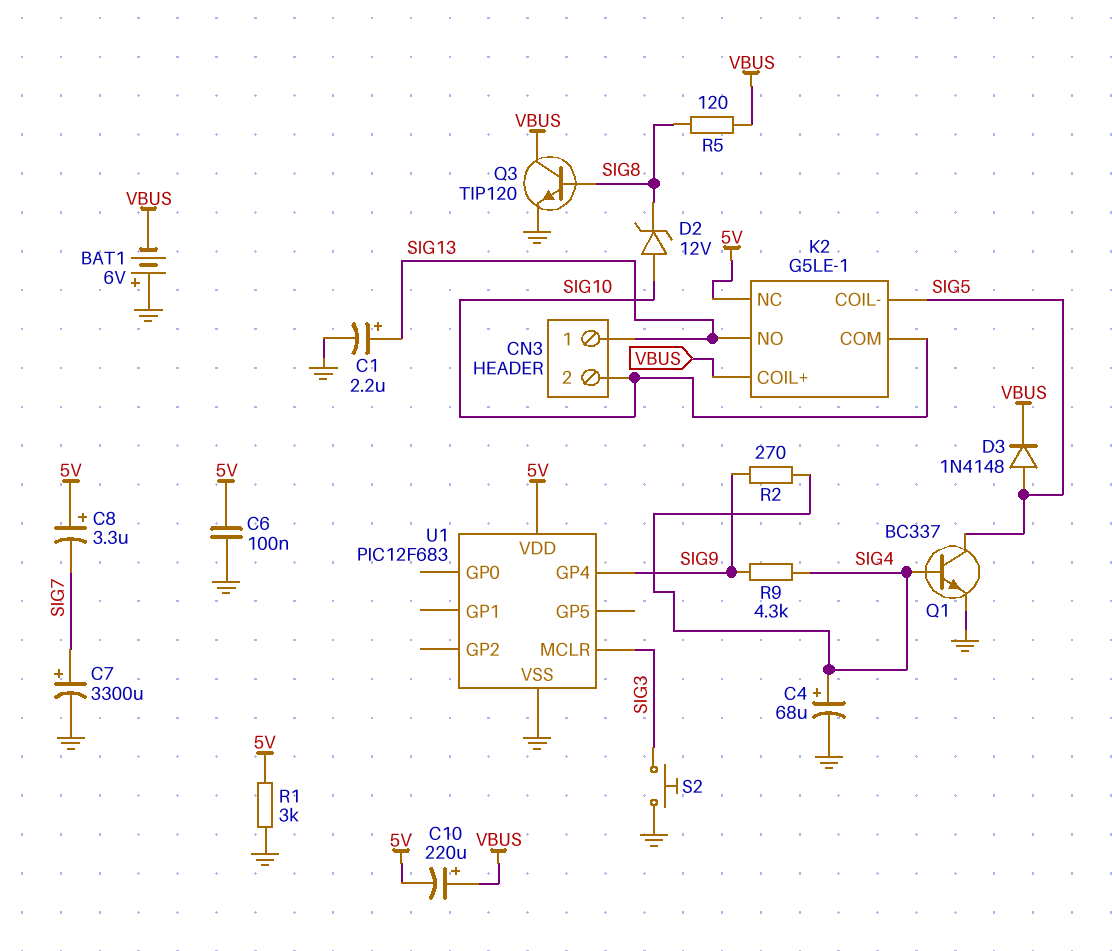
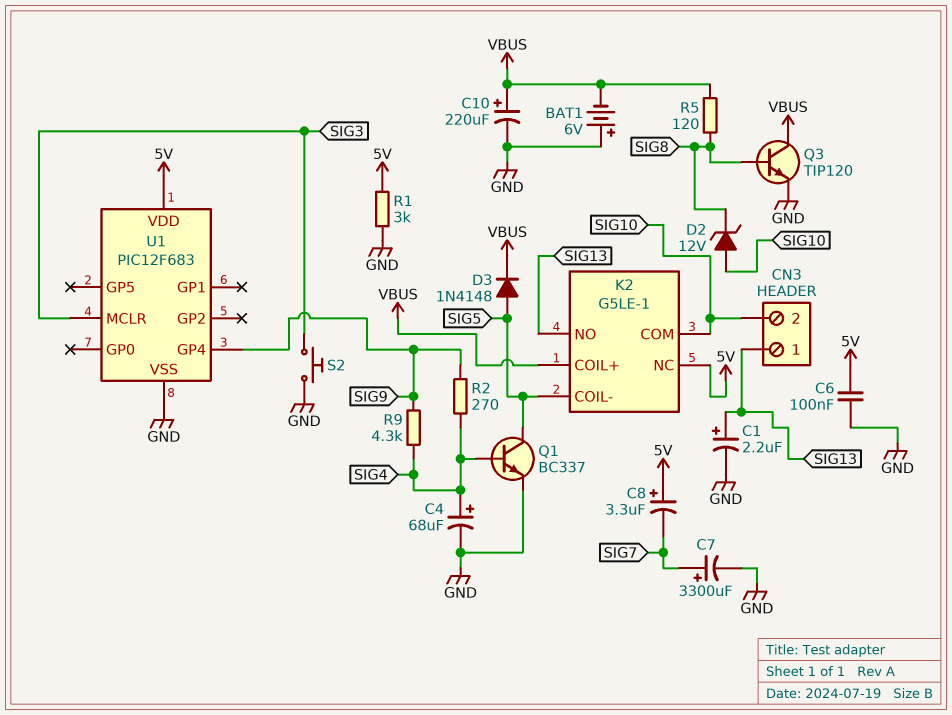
C10: 220uF (plus VBUS, minus 5V) -> 220uF (plus VBUS, minus GND)

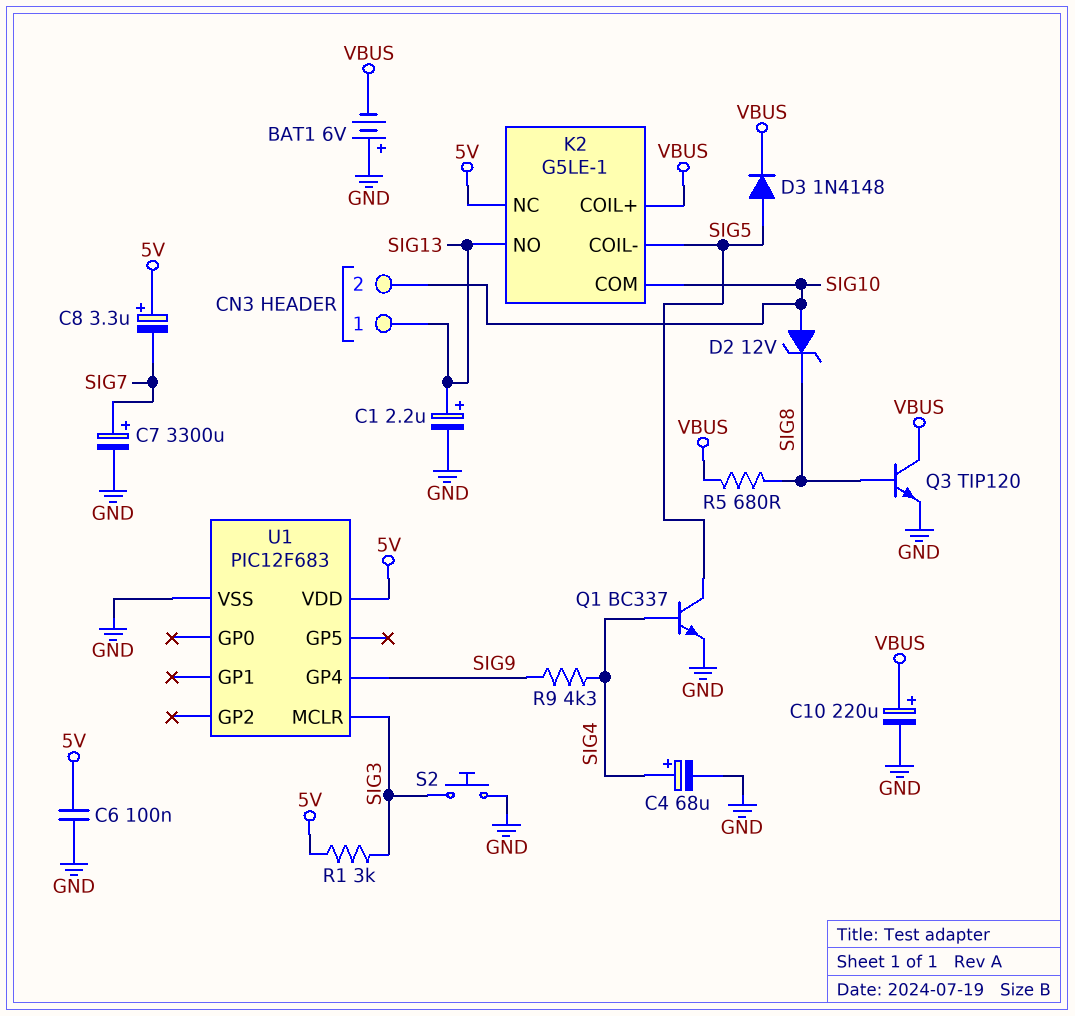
R1: 3k (5V, GND) -> 3k (5V, SIG3)
R2: 270 (SIG4, SIG9) -> none
R5: 120 (SIG8, VBUS) -> 680 (SIG8, VBUS)

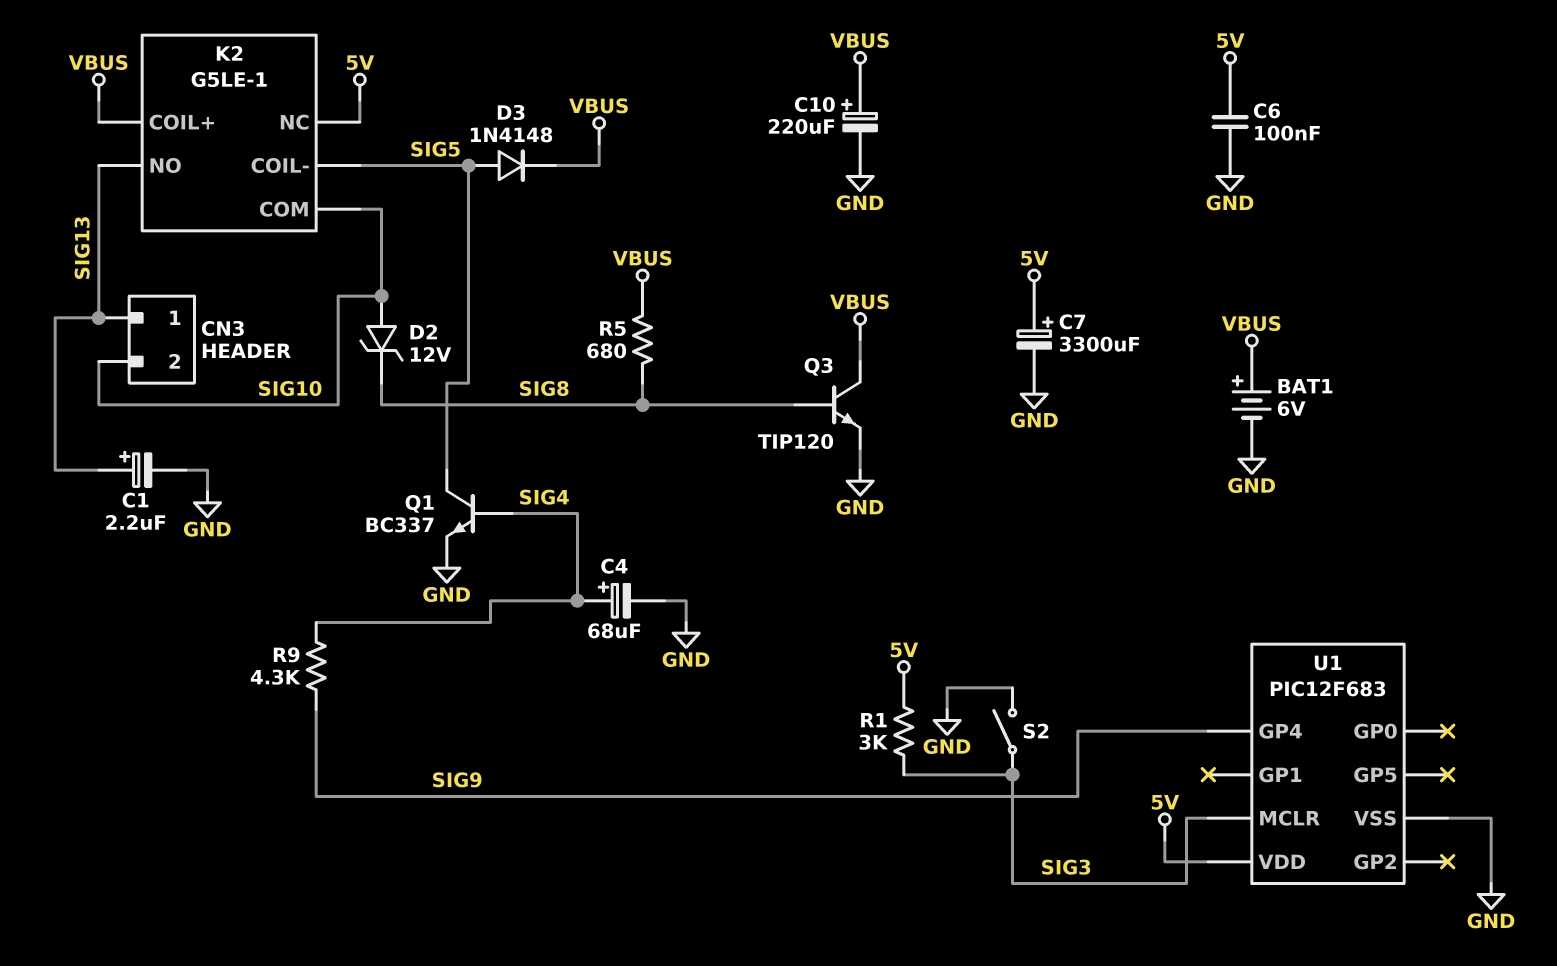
BAT1: 6V (plus GND, minus VBUS) -> 6V (plus VBUS, minus GND)
C7: 3300uF (plus SIG7, minus GND) -> 3300uF (plus 5V, minus GND)
C8: 3.3uF (plus 5V, minus SIG7) -> none
S2: button (GND, SIG3) -> switch (GND, SIG3)

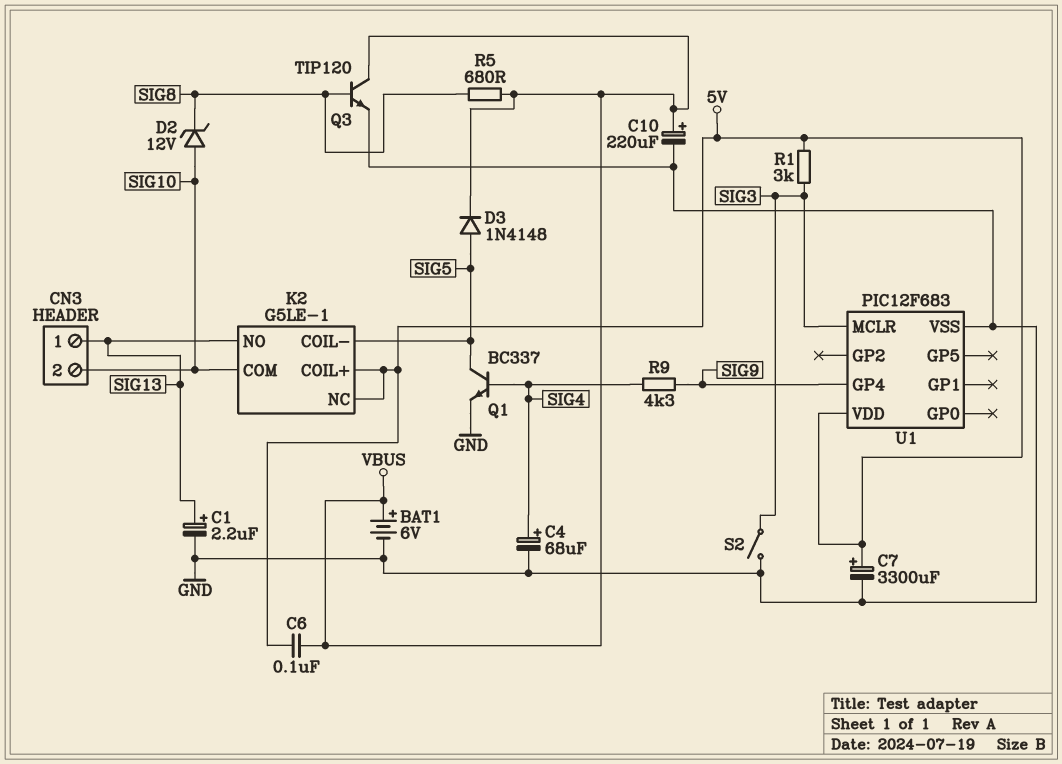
C6: 100nF (5V, GND) -> 100nF (5V, VBUS)
K2 pin COIL+: VBUS -> 5V

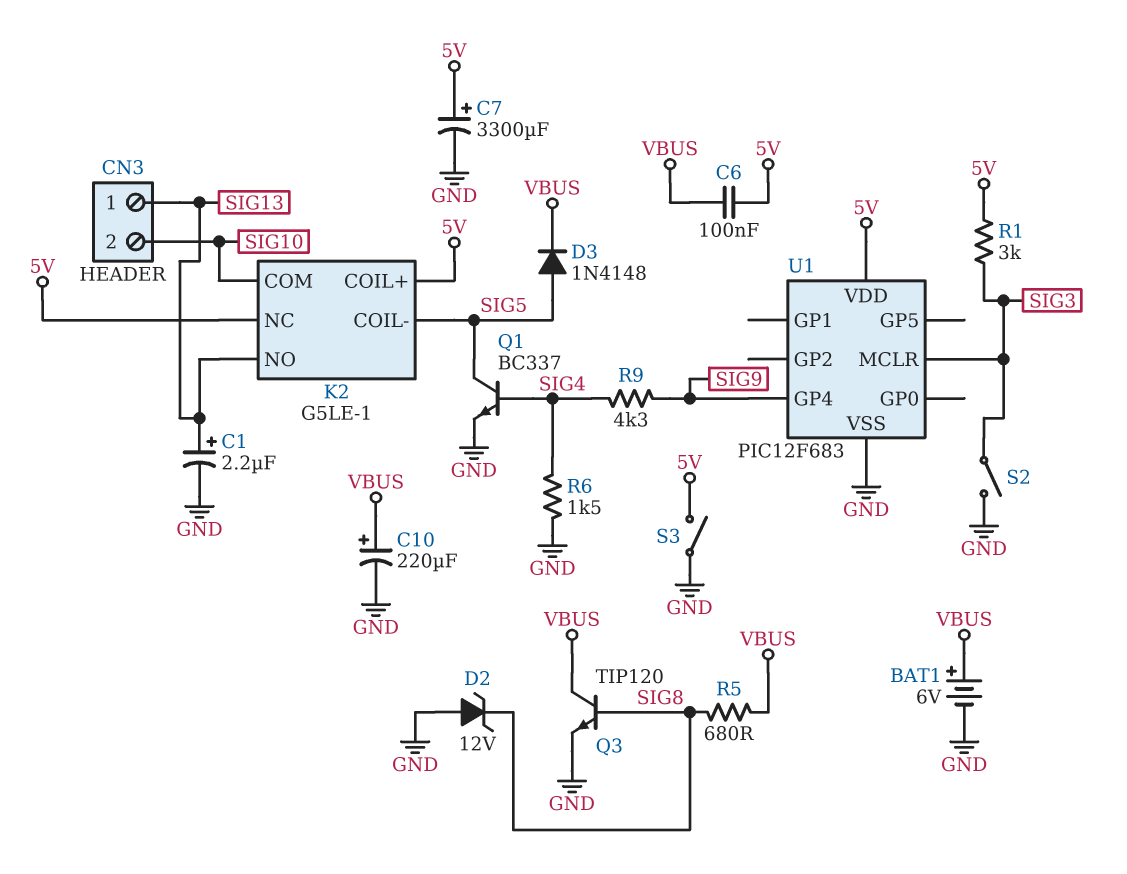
C4: 68uF (plus SIG4, minus GND) -> none
D2: zener 12V (A SIG10, K SIG8) -> zener 12V (A GND, K SIG8)
R6: none -> 1.5k (GND, SIG4)
S3: none -> switch (5V, GND)

